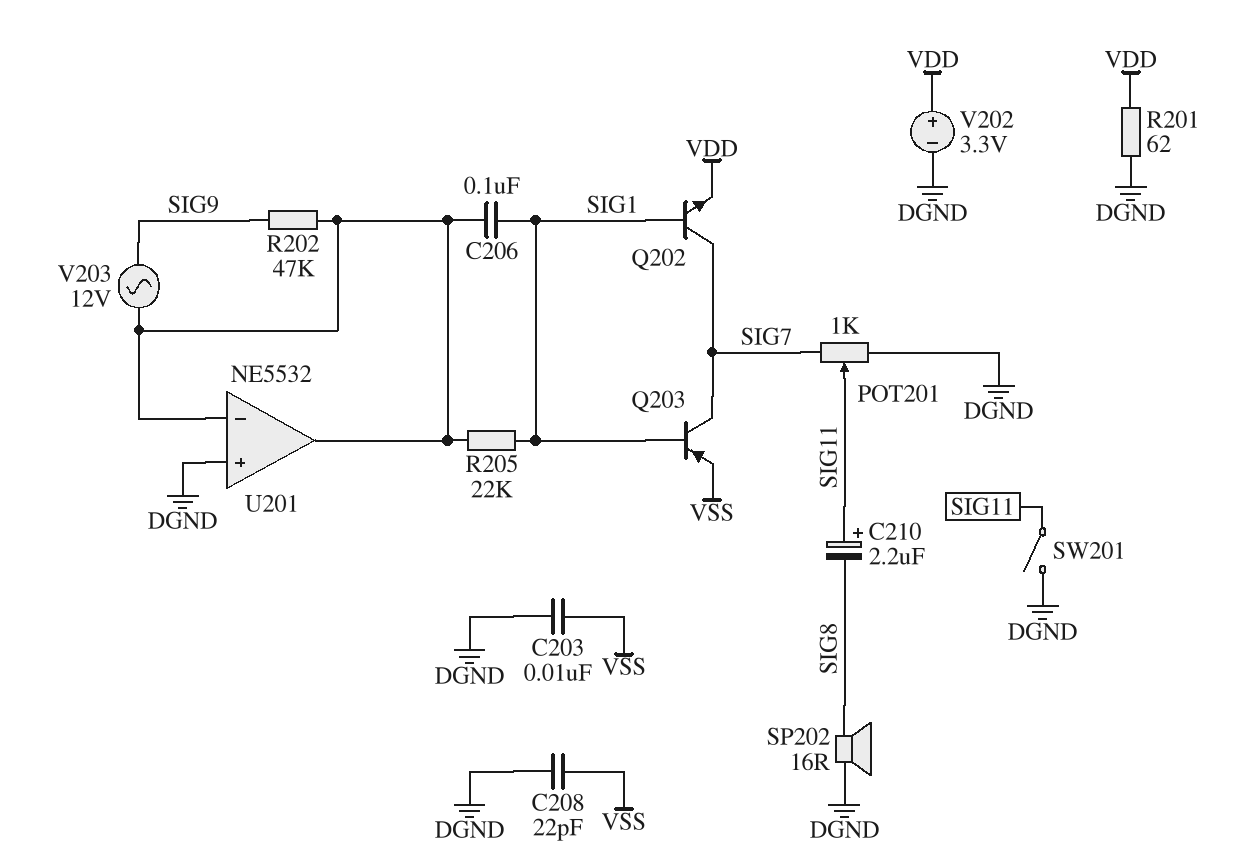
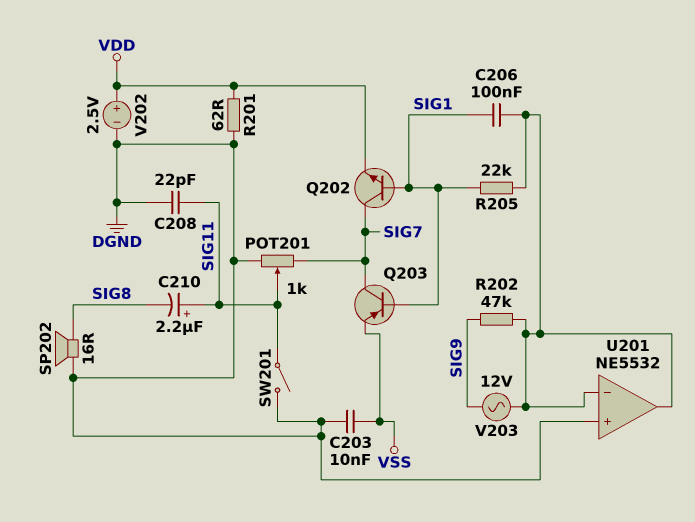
C208: 22pF (DGND, VSS) -> 22pF (DGND, SIG11)
V202: 3.3V (plus VDD, minus DGND) -> 2.5V (plus VDD, minus DGND)

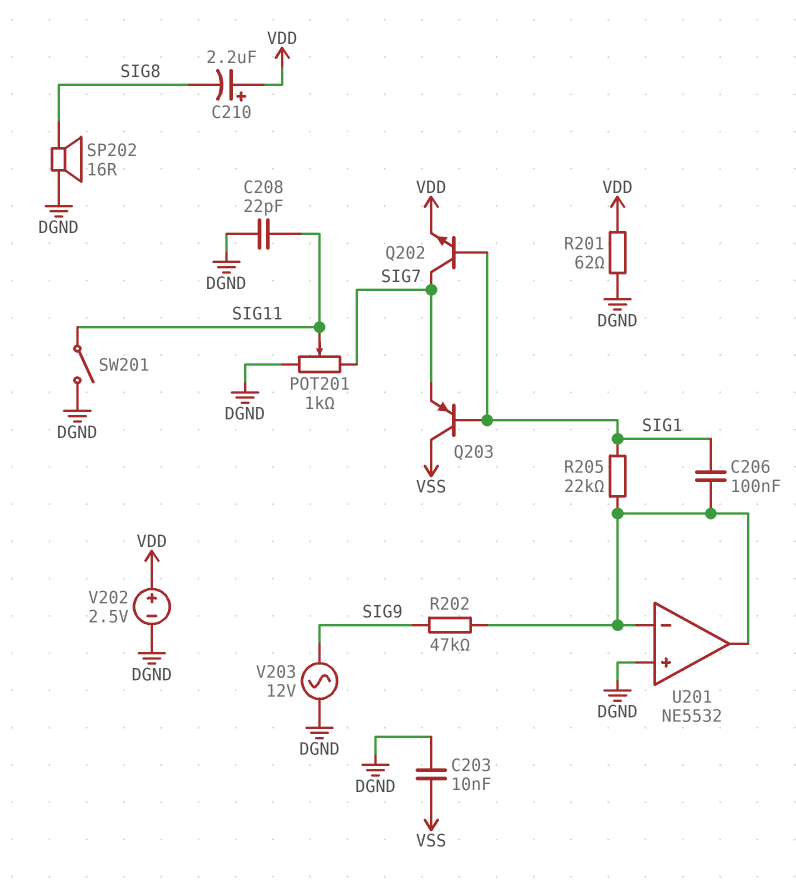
C210: 2.2uF (plus SIG11, minus SIG8) -> 2.2uF (plus VDD, minus SIG8)
Q203: PNP (B SIG1, C SIG7, E VSS) -> PNP (B SIG1, C VSS, E SIG7)
V203: AC 12V (SIG9, U201/in-) -> AC 12V (DGND, SIG9)

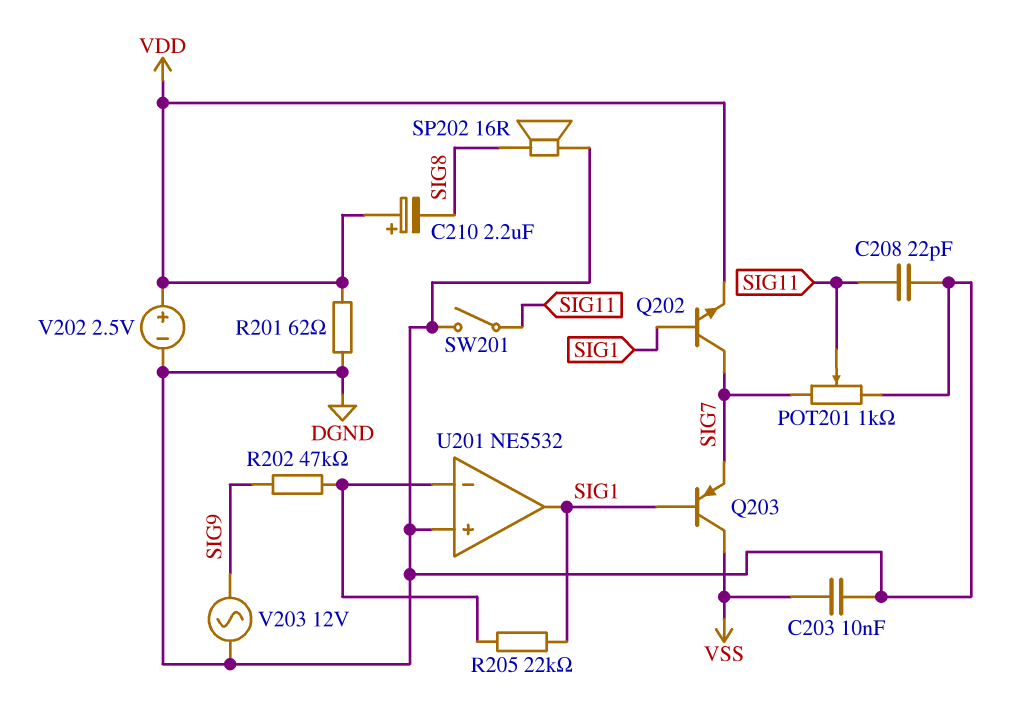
C206: 100nF (SIG1, U201/in-) -> none
U201 pin out: U201/in- -> SIG1

